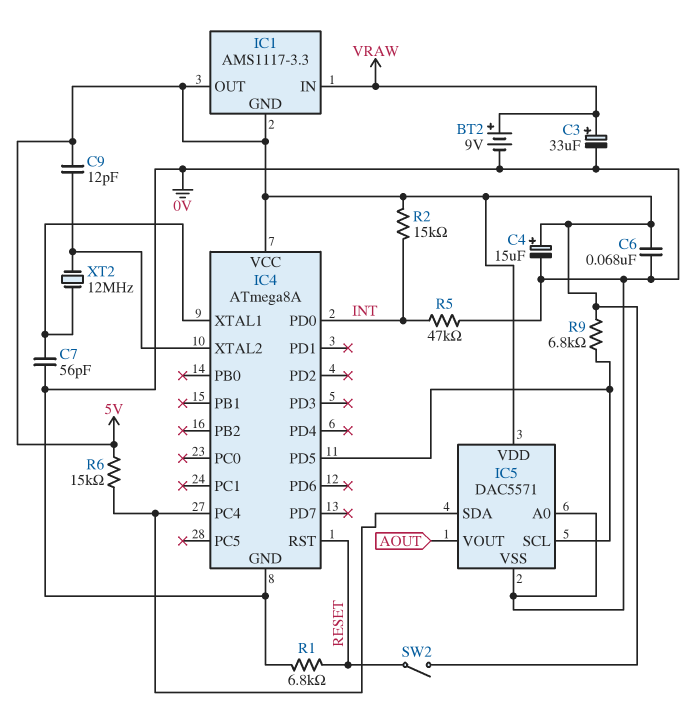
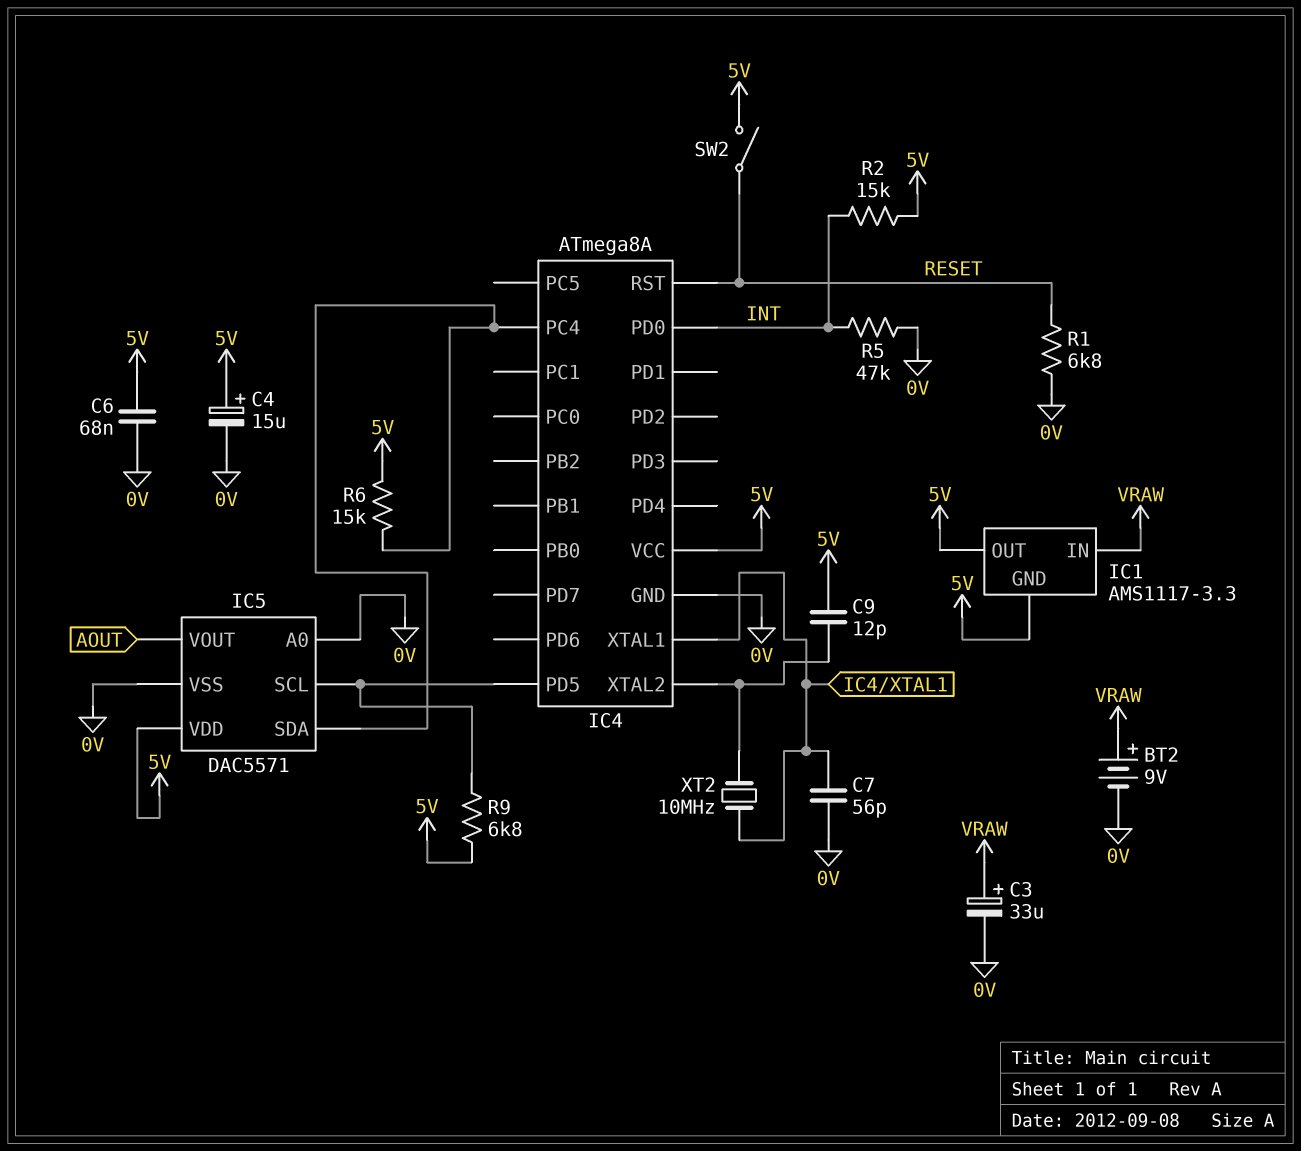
XT2: 12MHz (IC4/XTAL1, IC4/XTAL2) -> 10MHz (IC4/XTAL1, IC4/XTAL2)

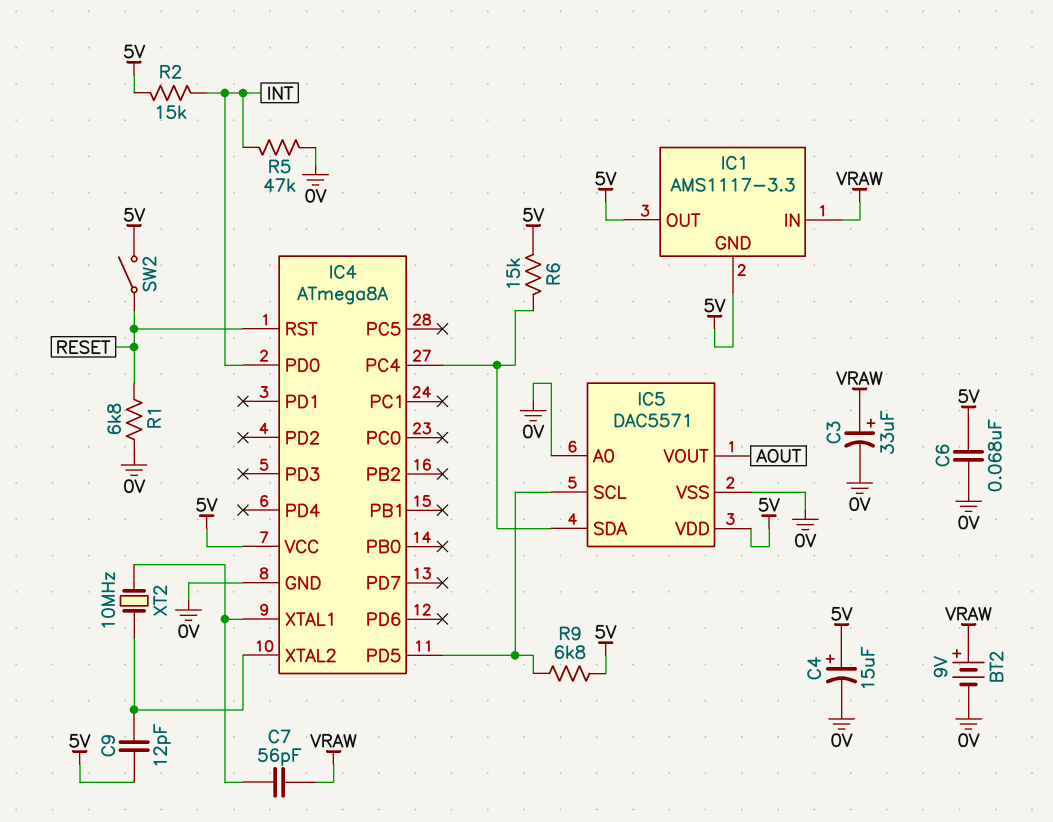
C7: 56pF (0V, IC4/XTAL1) -> 56pF (IC4/XTAL1, VRAW)

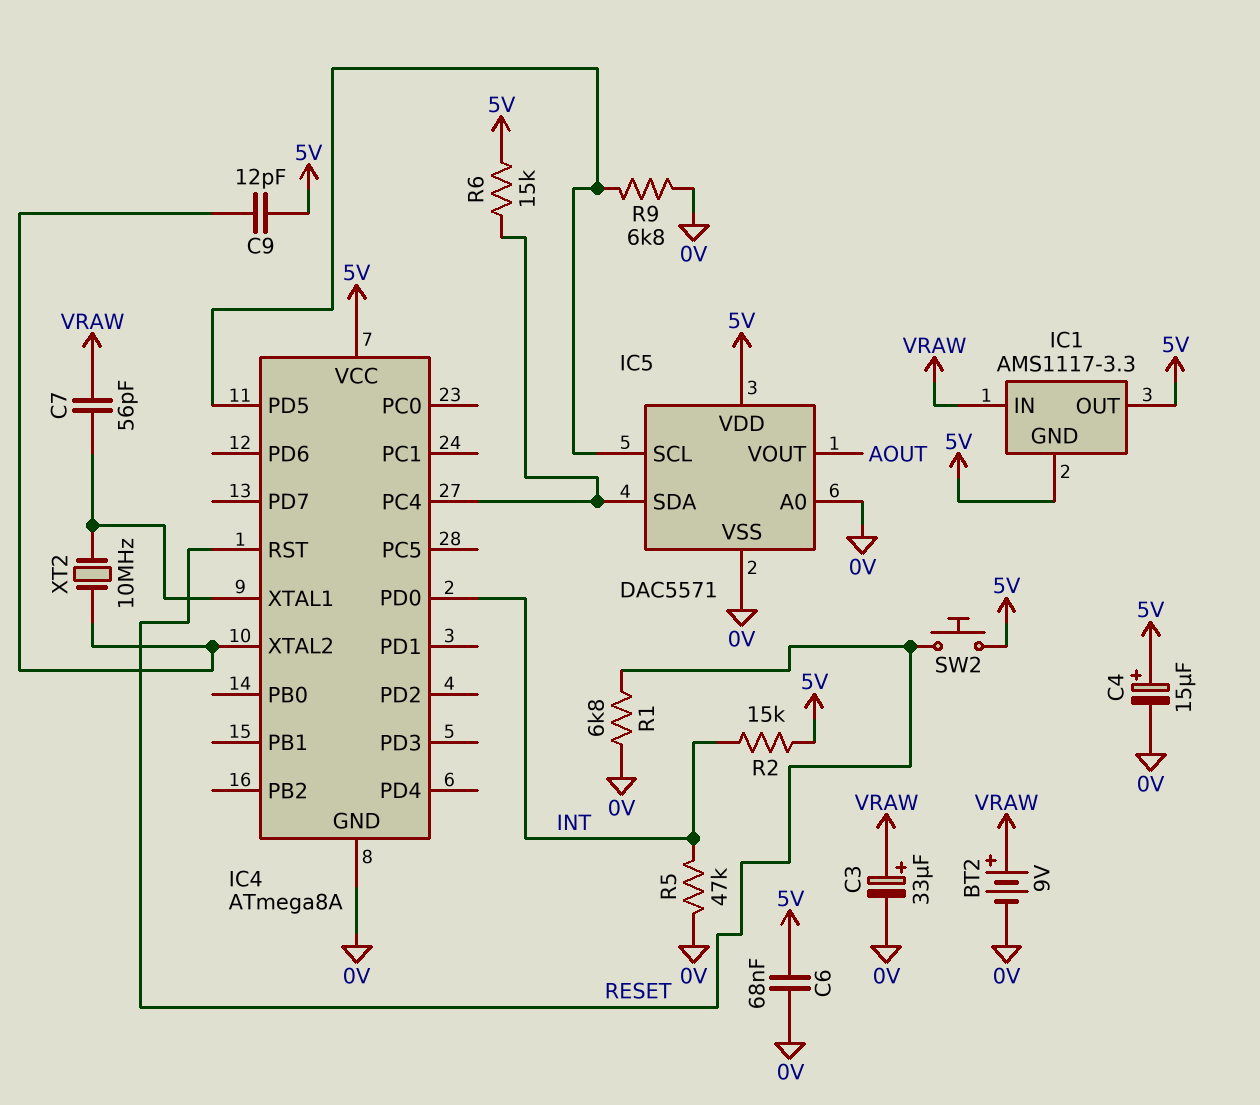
R9: 6.8k (5V, IC4/PD5) -> 6.8k (0V, IC4/PD5)
SW2: switch (5V, RESET) -> button (5V, RESET)

